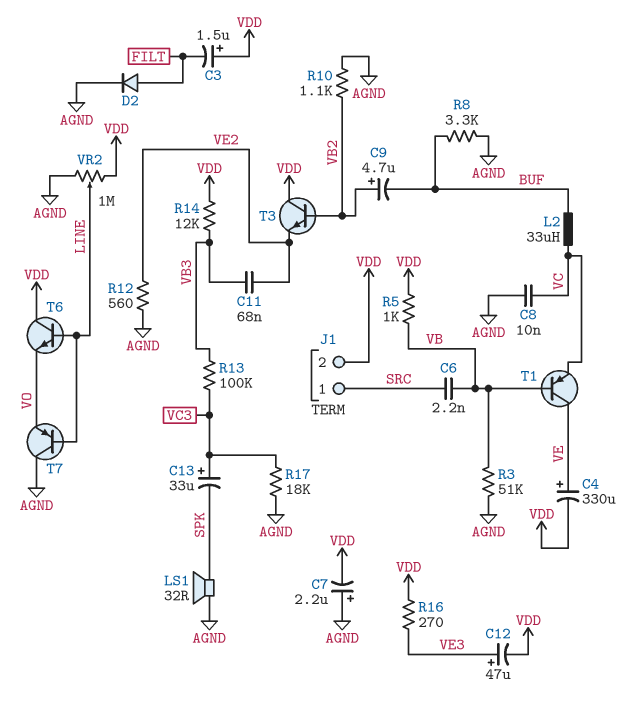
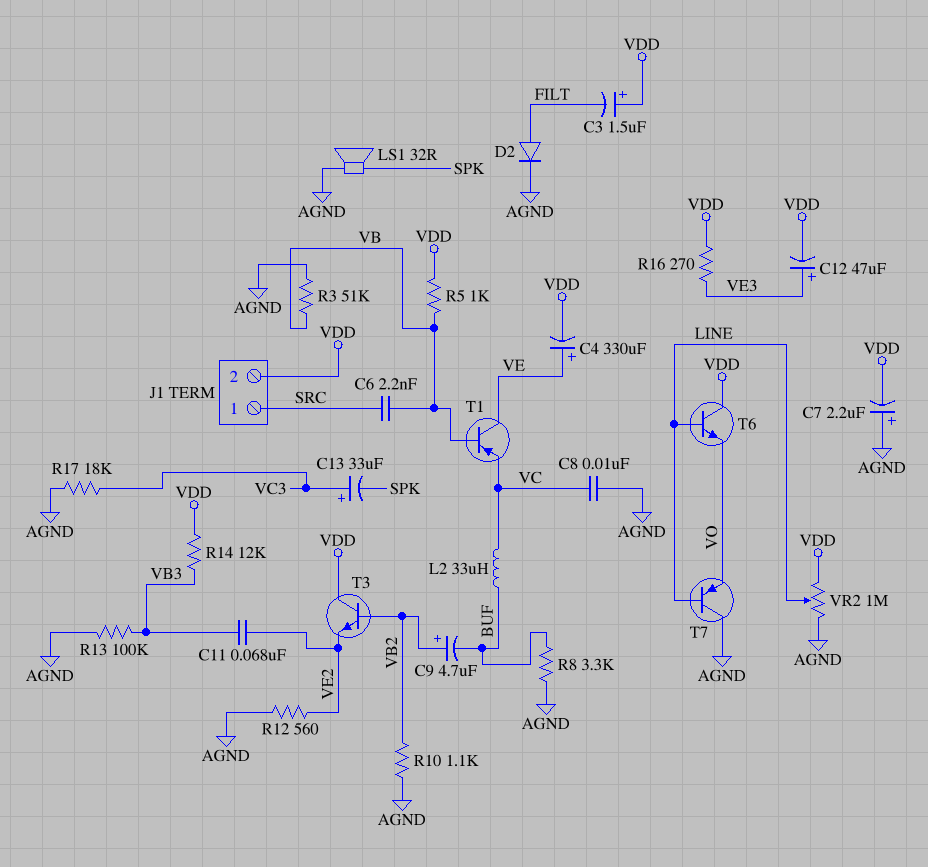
R13: 100k (VB3, VC3) -> 100k (AGND, VB3)

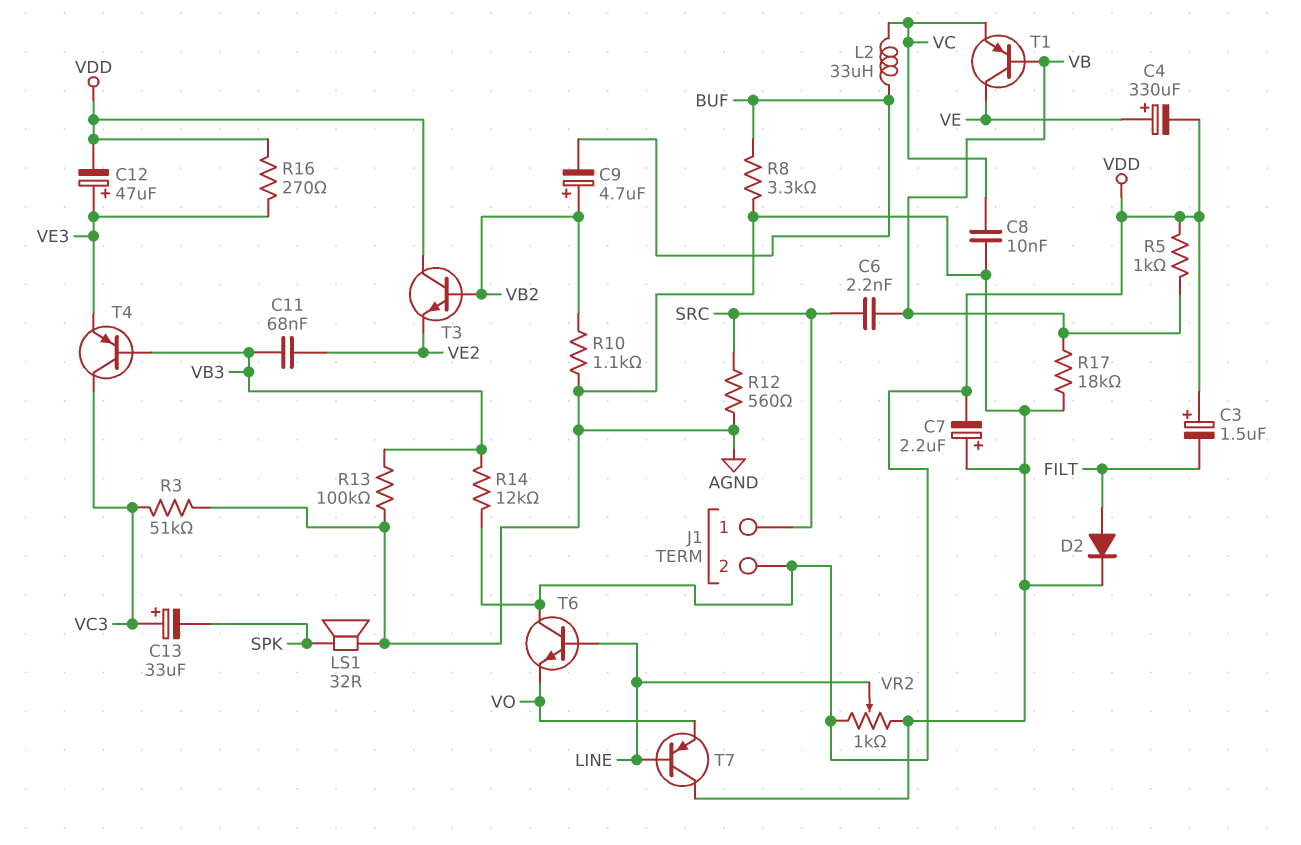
R3: 51k (AGND, VB) -> 51k (AGND, VC3)
R12: 560 (AGND, VE2) -> 560 (AGND, SRC)
R17: 18k (AGND, VC3) -> 18k (AGND, VB)
T4: none -> PNP (B VB3, C VC3, E VE3)
VR2: 1M (AGND, VDD, wiper LINE) -> 1k (AGND, VDD, wiper LINE)

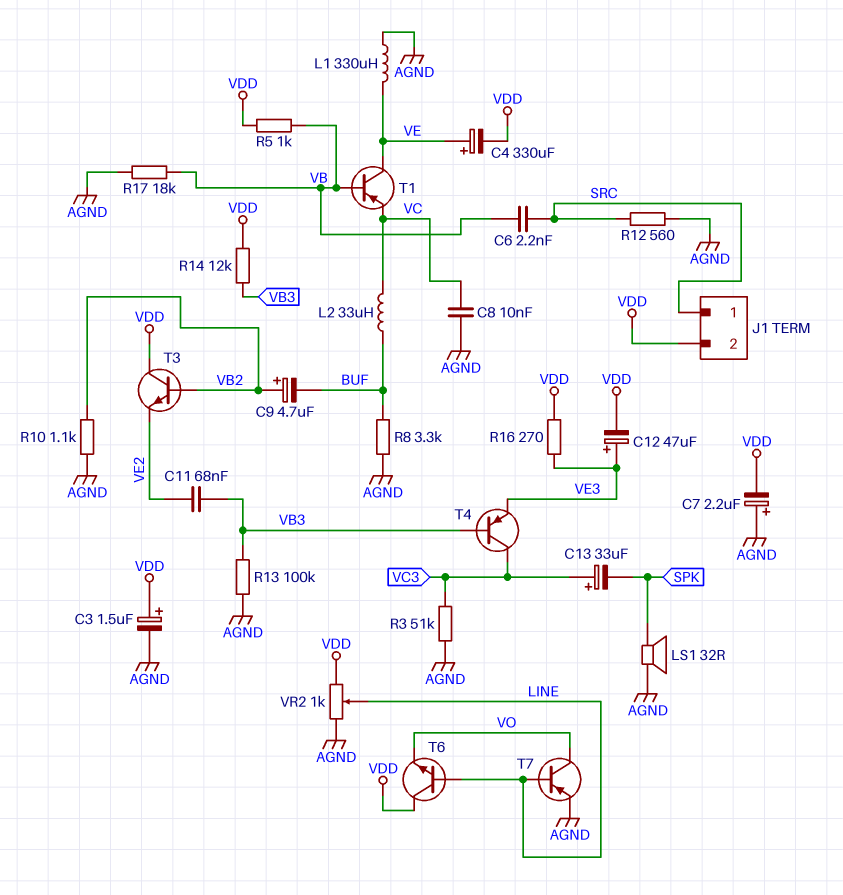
C3: 1.5uF (plus VDD, minus FILT) -> 1.5uF (plus VDD, minus AGND)
D2: diode (A FILT, K AGND) -> none
L1: none -> 330uH (AGND, VE)
T7: PNP (B LINE, C AGND, E VO) -> PNP (B LINE, C VO, E AGND)

